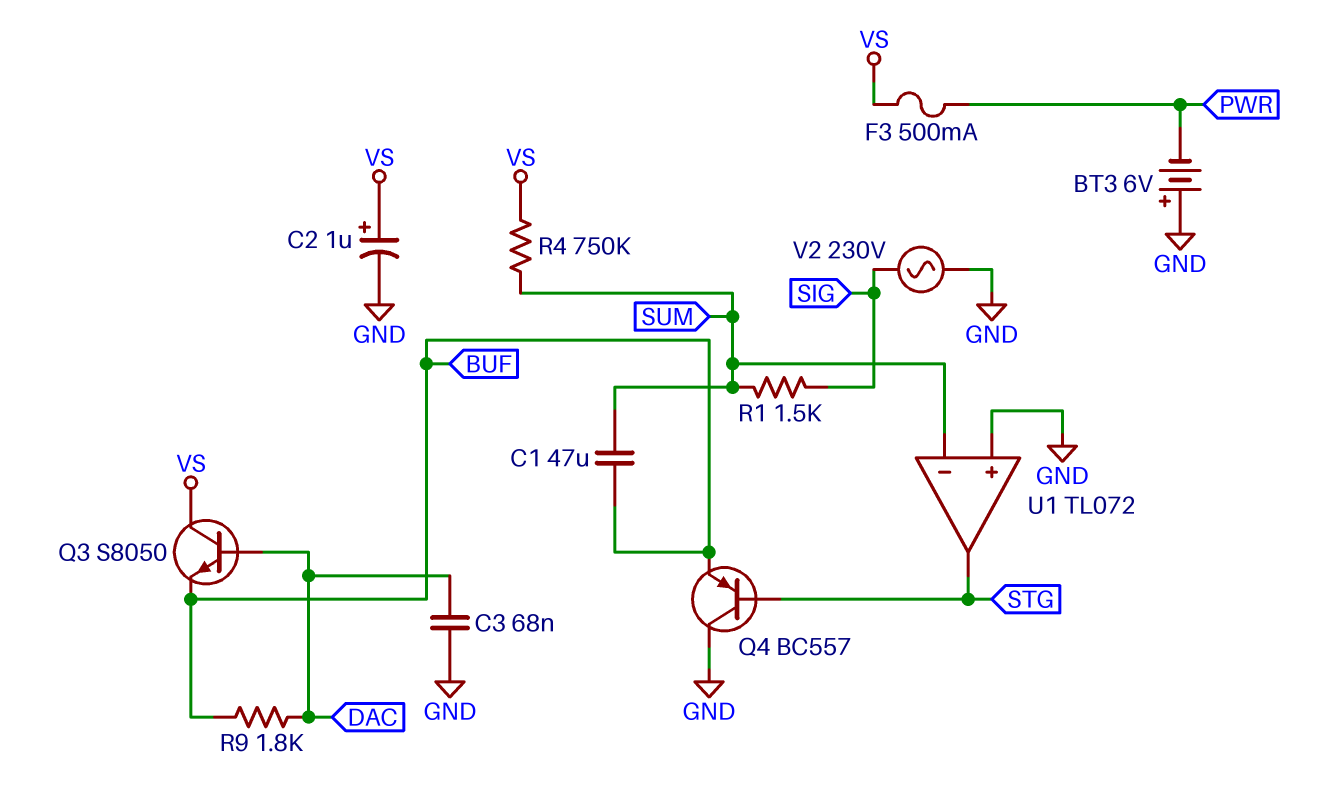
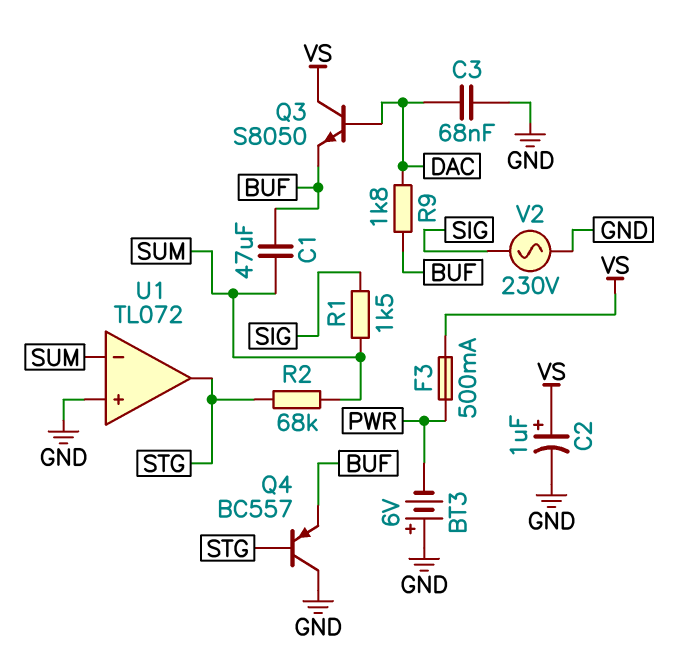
R2: none -> 68k (STG, SUM)
R4: 750k (SUM, VS) -> none

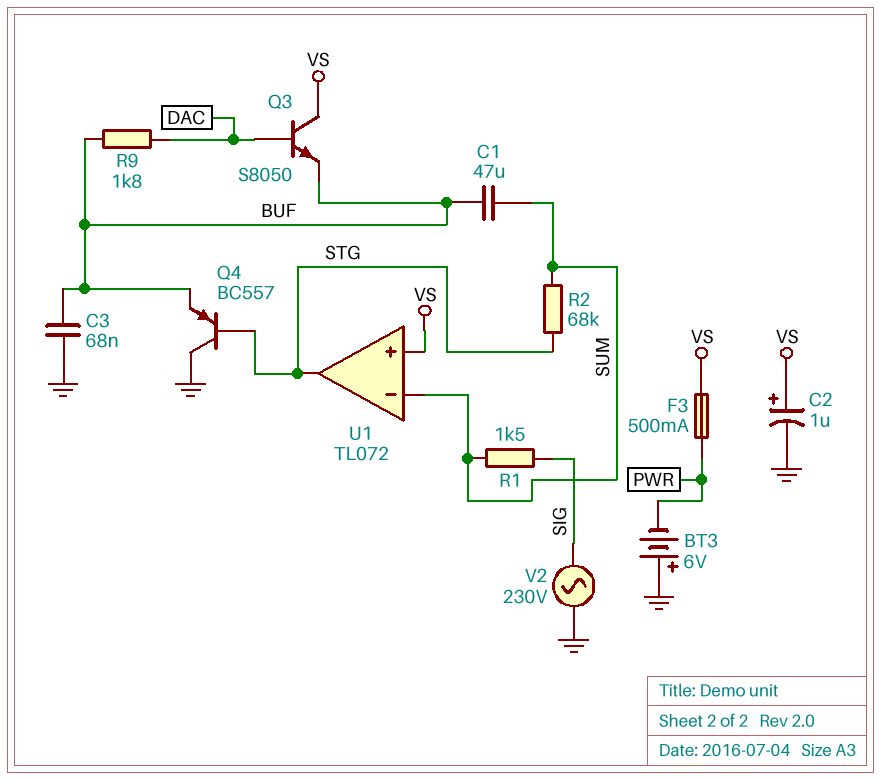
C3: 68nF (DAC, GND) -> 68nF (BUF, GND)
U1 pin in+: GND -> VS

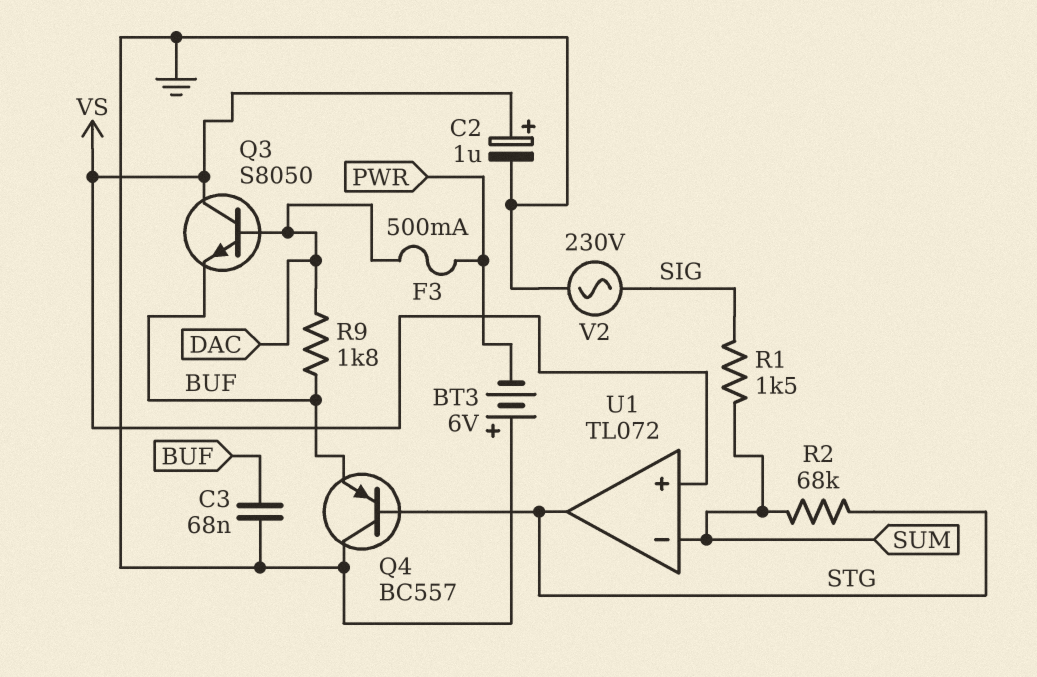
C1: 47uF (BUF, SUM) -> none
F3: 500mA (PWR, VS) -> 500mA (DAC, PWR)

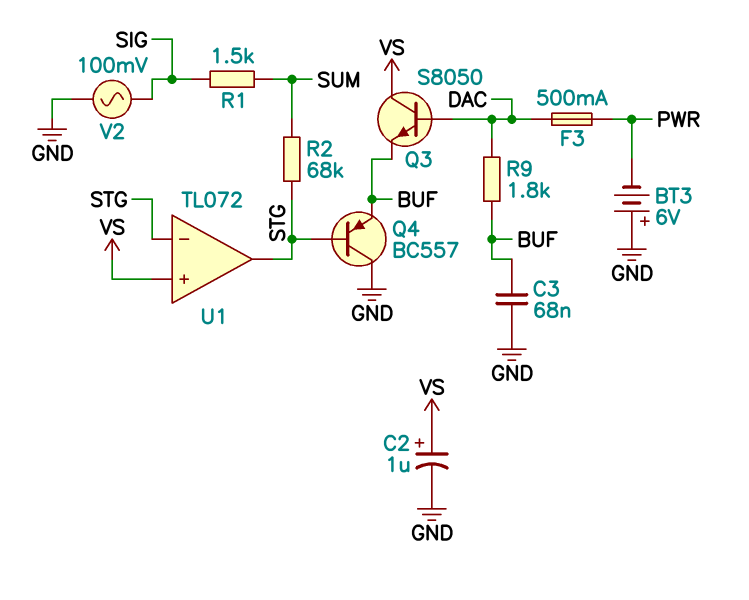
U1 pin in-: SUM -> STG
V2: AC 230V (GND, SIG) -> AC 100mV (GND, SIG)

